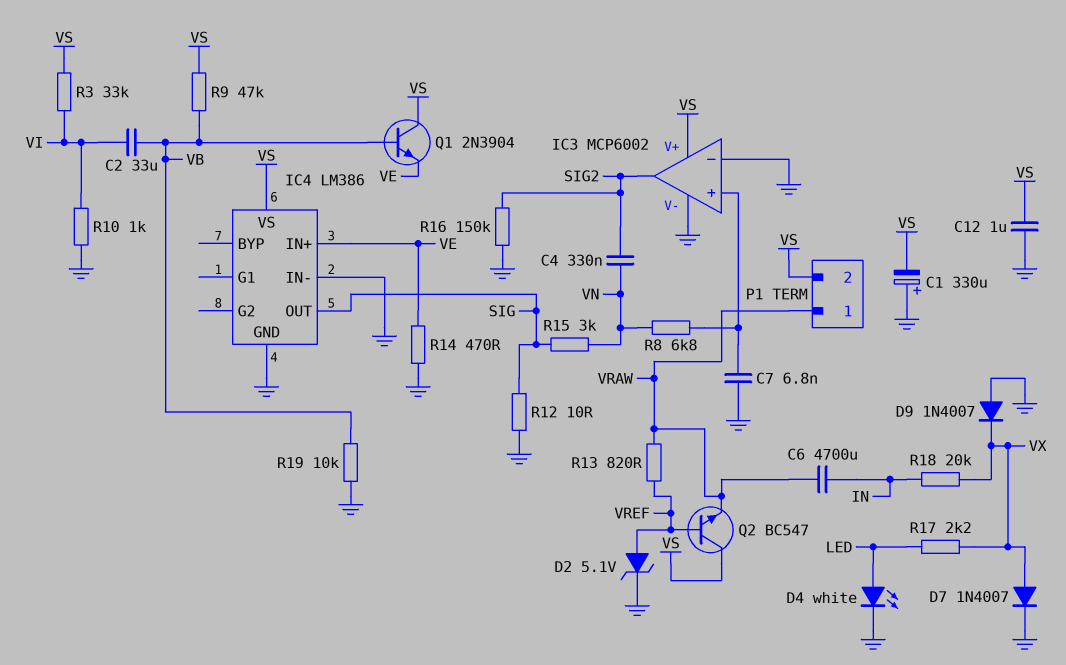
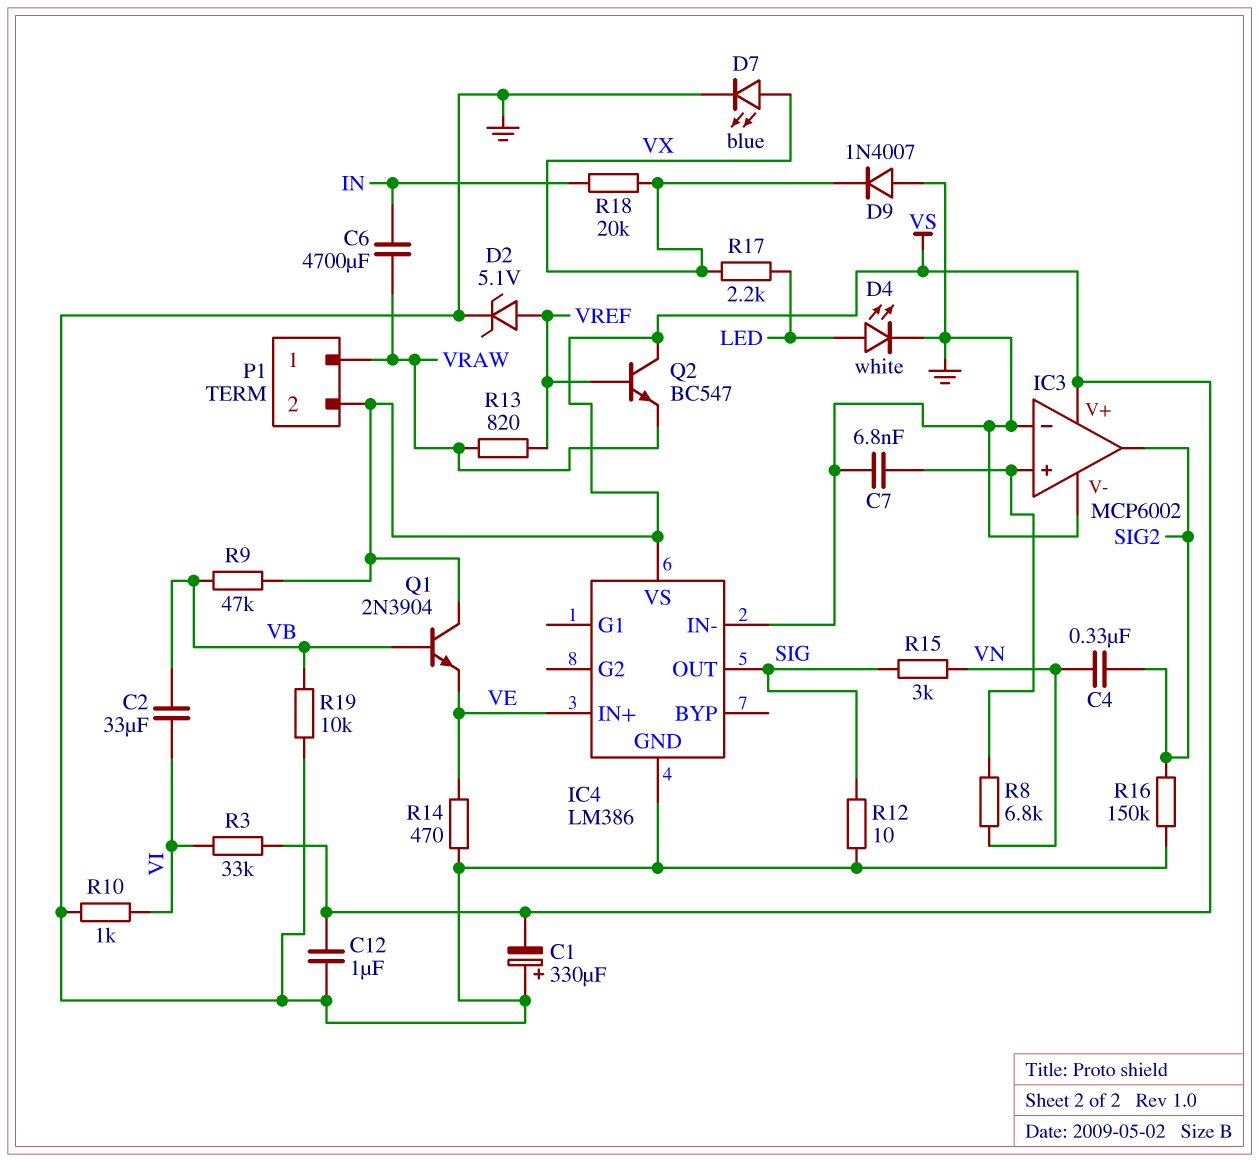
D7: diode 1N4007 (A VX, K GND) -> LED blue (A VX, K GND)

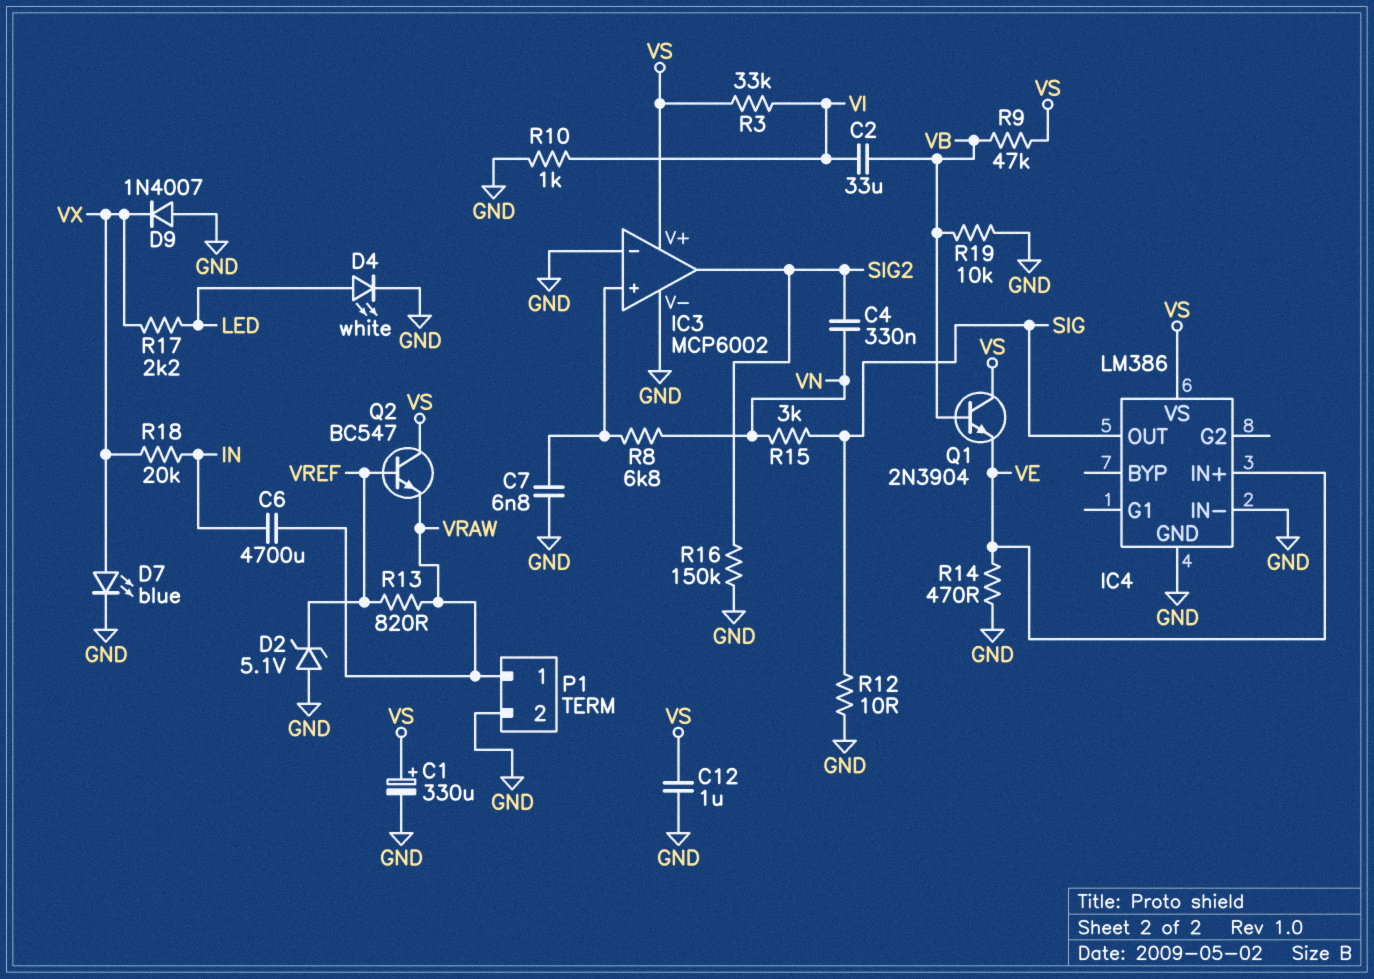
C1: 330uF (plus GND, minus VS) -> 330uF (plus VS, minus GND)
D2: zener 5.1V (A VREF, K GND) -> zener 5.1V (A GND, K VREF)
P1 pin 2: VS -> GND

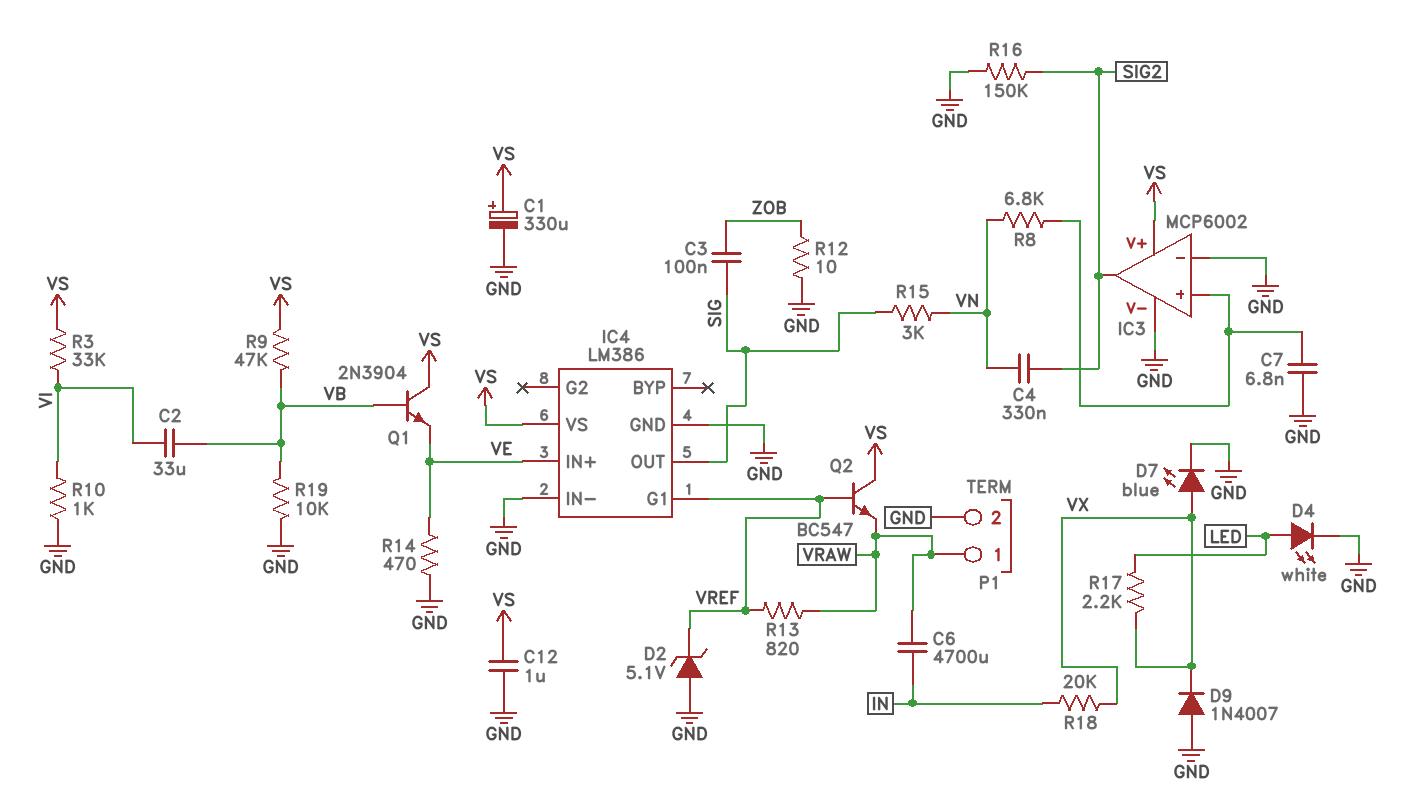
C3: none -> 100nF (SIG, ZOB)
IC4 pin G1: none -> VREF
R12: 10 (GND, SIG) -> 10 (GND, ZOB)

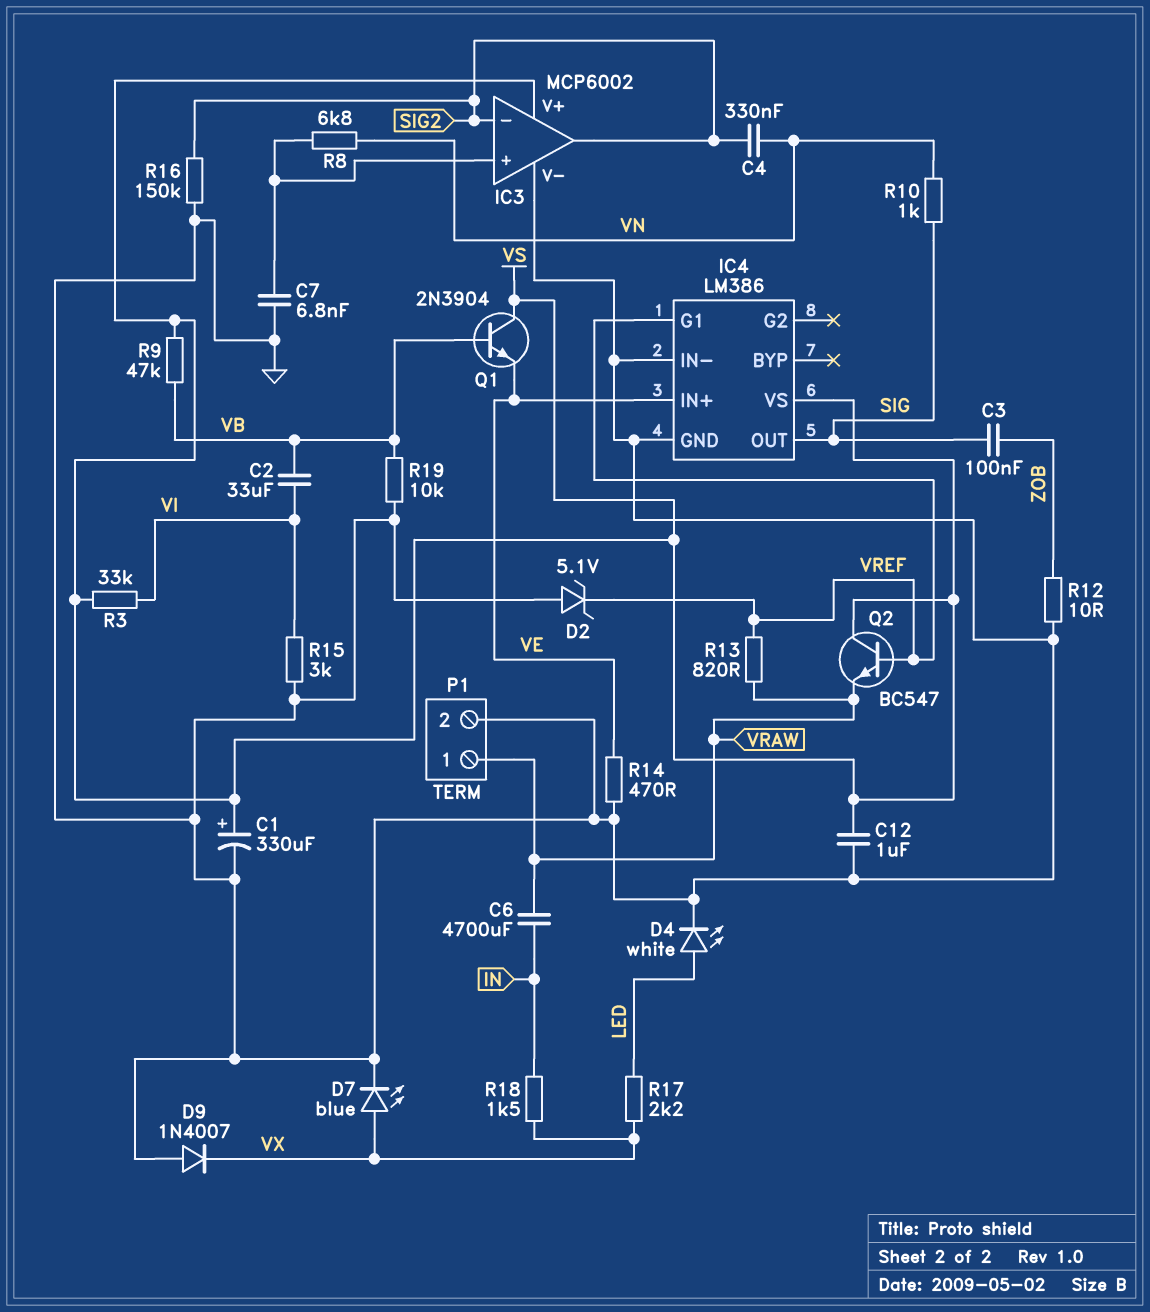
IC3 pin in-: GND -> SIG2
R10: 1k (GND, VI) -> 1k (SIG, VN)
R15: 3k (SIG, VN) -> 3k (GND, VI)
R18: 20k (IN, VX) -> 1.5k (IN, VX)

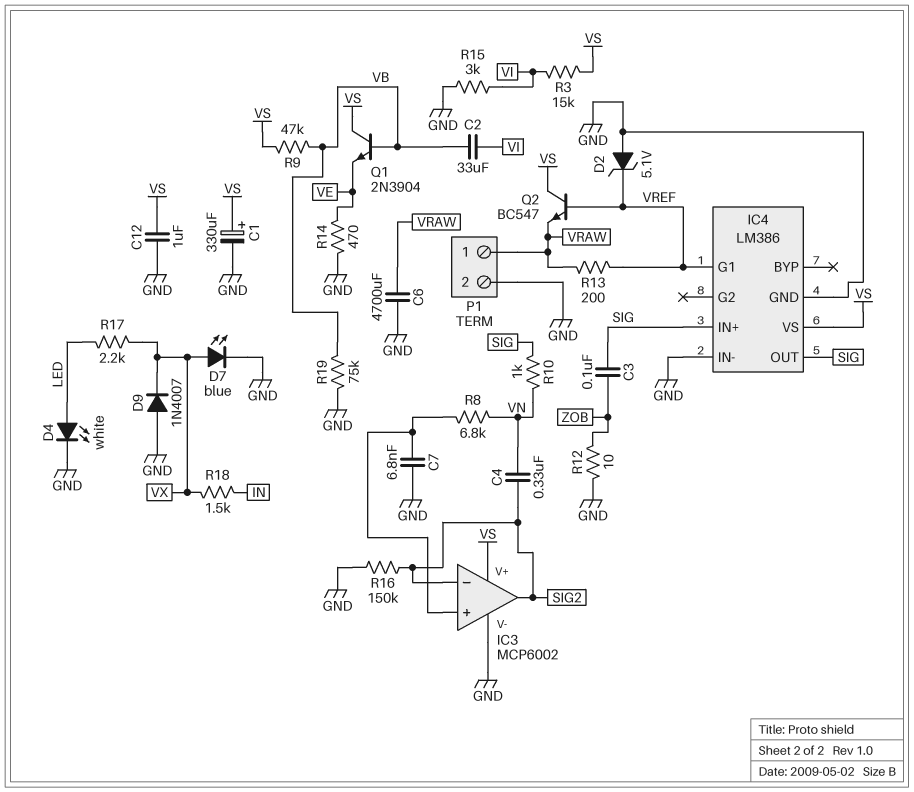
C6: 4700uF (IN, VRAW) -> 4700uF (GND, VRAW)
IC4 pin IN+: VE -> SIG
R3: 33k (VI, VS) -> 15k (VI, VS)
R13: 820 (VRAW, VREF) -> 200 (VRAW, VREF)
R19: 10k (GND, VB) -> 75k (GND, VB)

